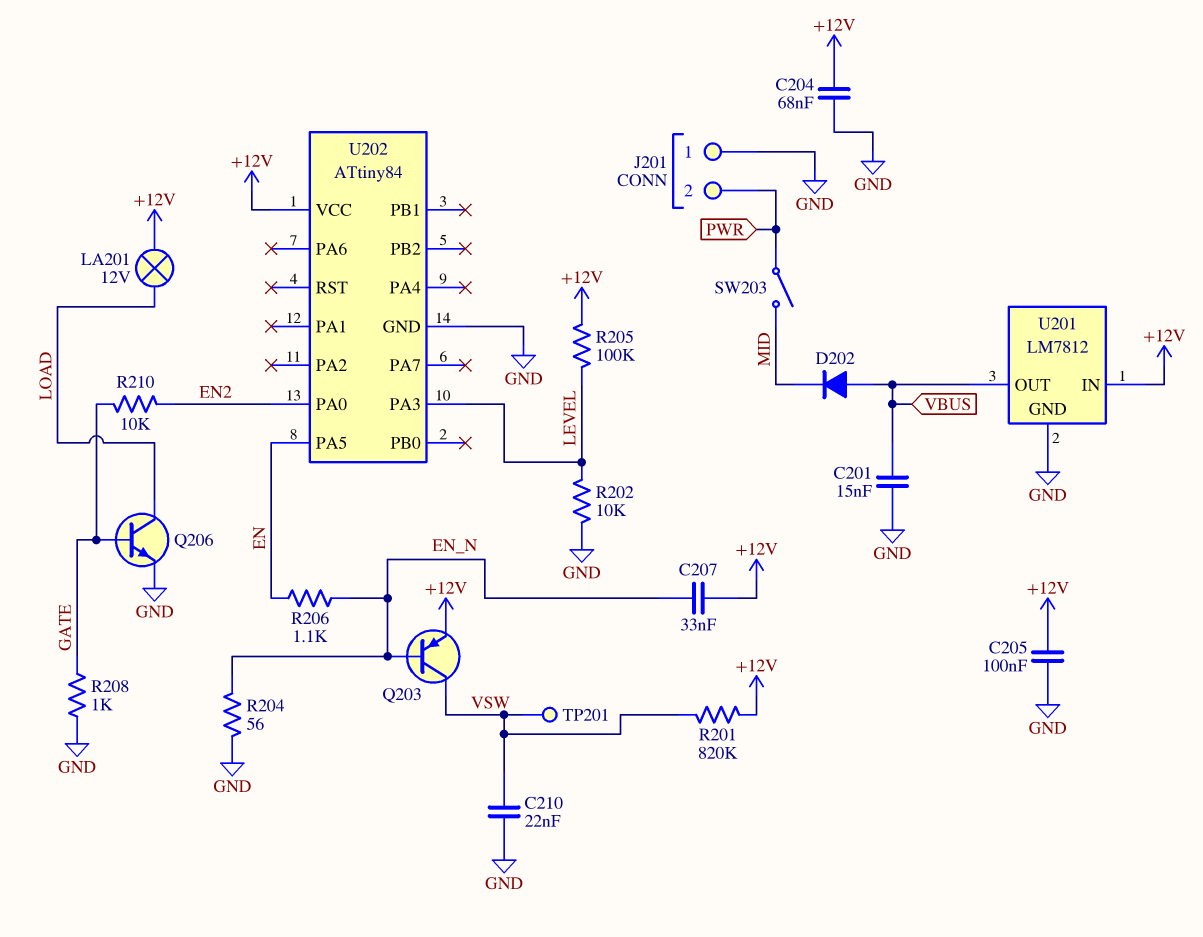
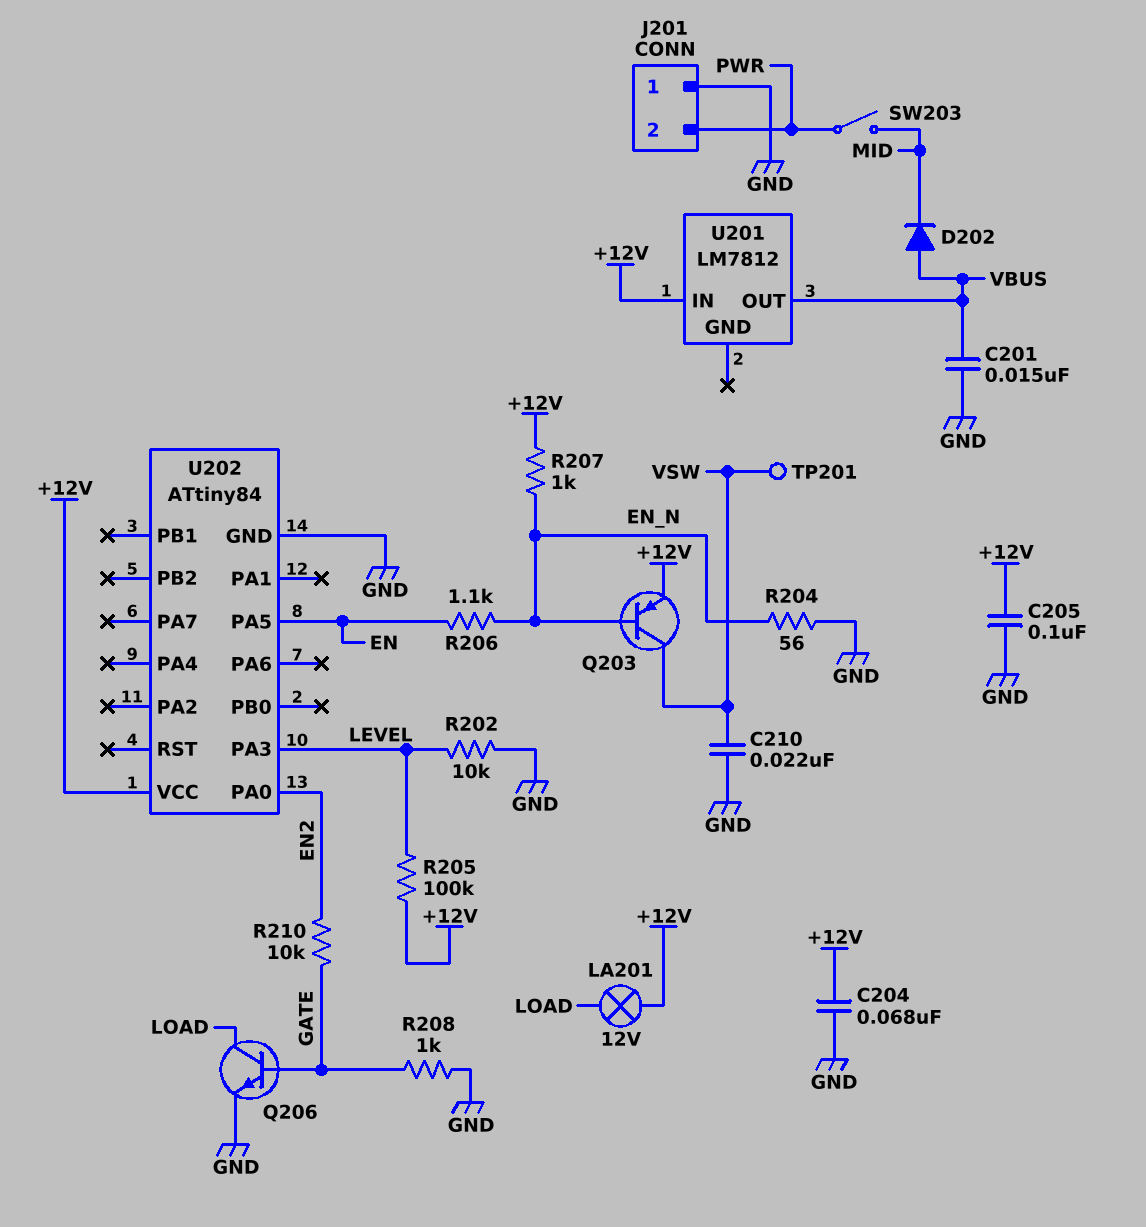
C207: 33nF (+12V, EN_N) -> none
R201: 820k (+12V, VSW) -> none
R207: none -> 1k (+12V, EN_N)
U201 pin GND: GND -> none

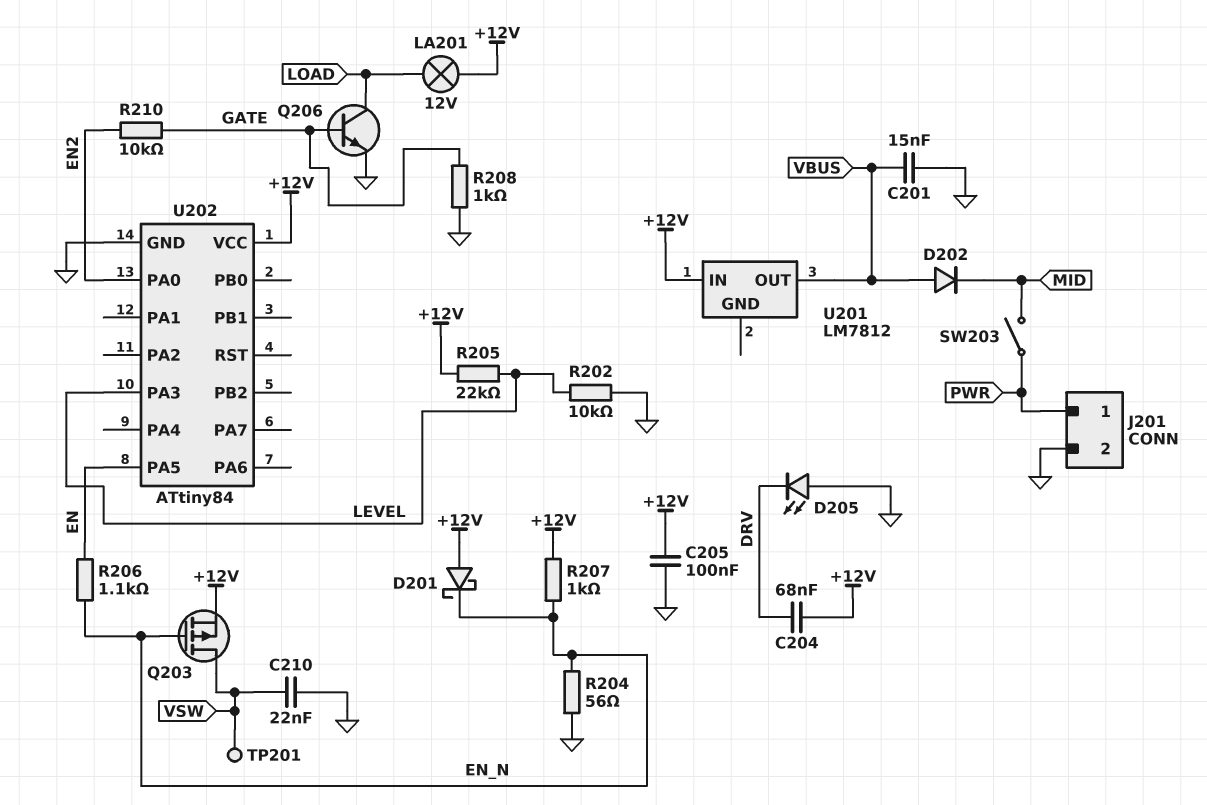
C204: 68nF (+12V, GND) -> 68nF (+12V, DRV)
D201: none -> schottky (A +12V, K EN_N)
D205: none -> LED (A GND, K DRV)
J201 pin 1: GND -> PWR
J201 pin 2: PWR -> GND
Q203: PNP (B EN_N, C VSW, E +12V) -> PMOS (G EN_N, D VSW, S +12V)
R205: 100k (+12V, LEVEL) -> 22k (+12V, LEVEL)

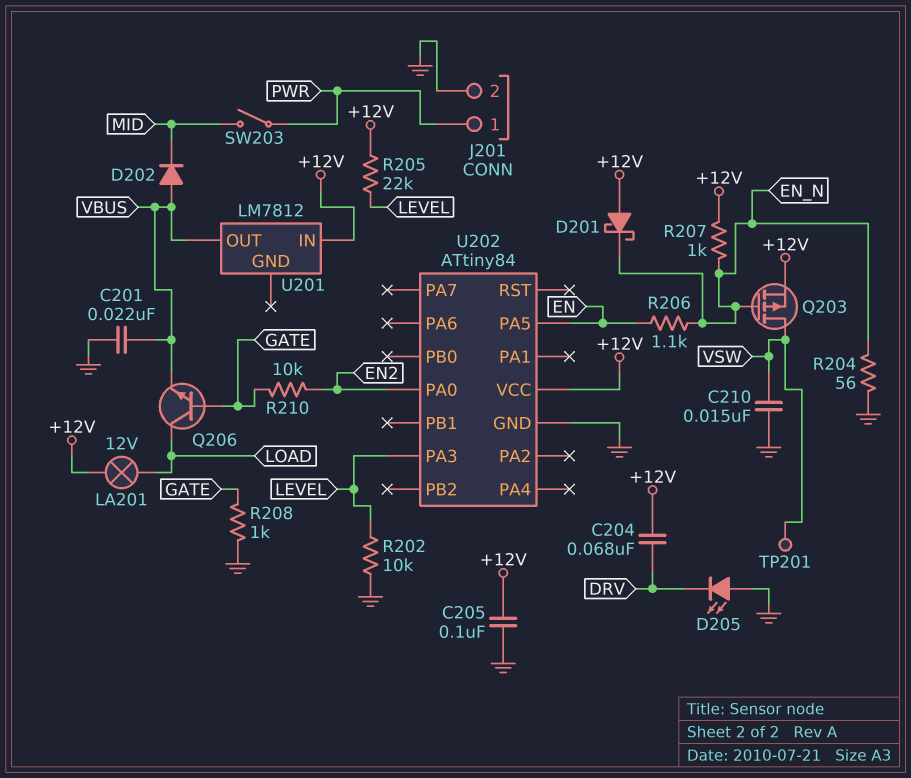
C201: 15nF (GND, VBUS) -> 22nF (GND, VBUS)
C210: 22nF (GND, VSW) -> 15nF (GND, VSW)
Q206: NPN (B GATE, C LOAD, E GND) -> NPN (B GATE, C LOAD, E VBUS)

